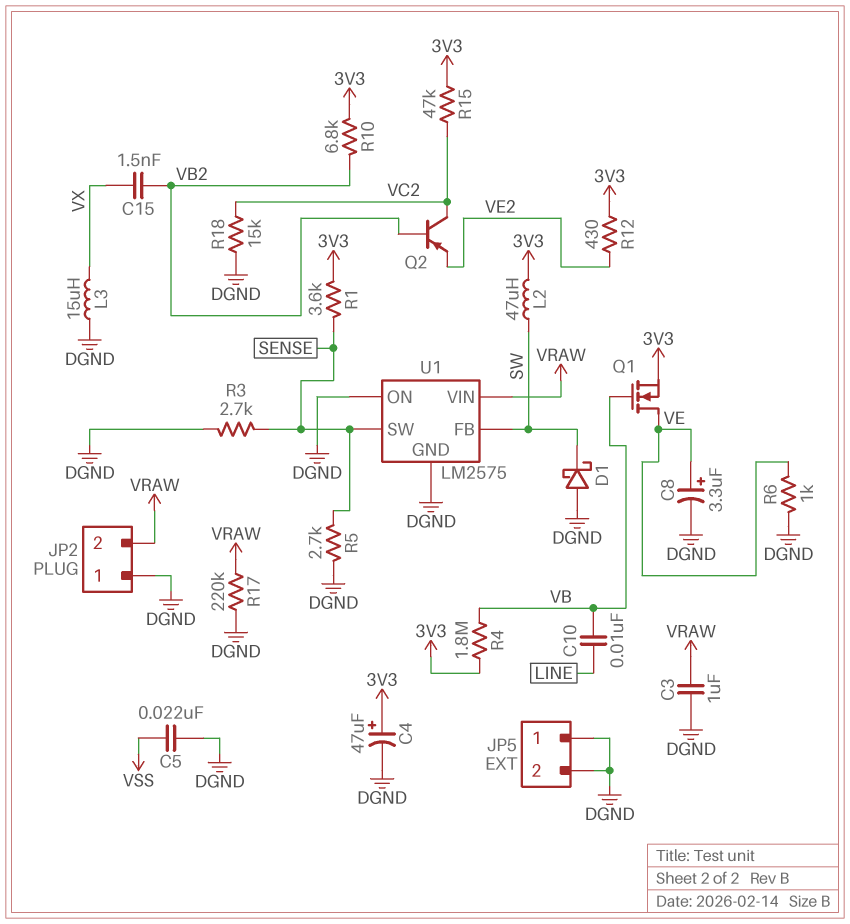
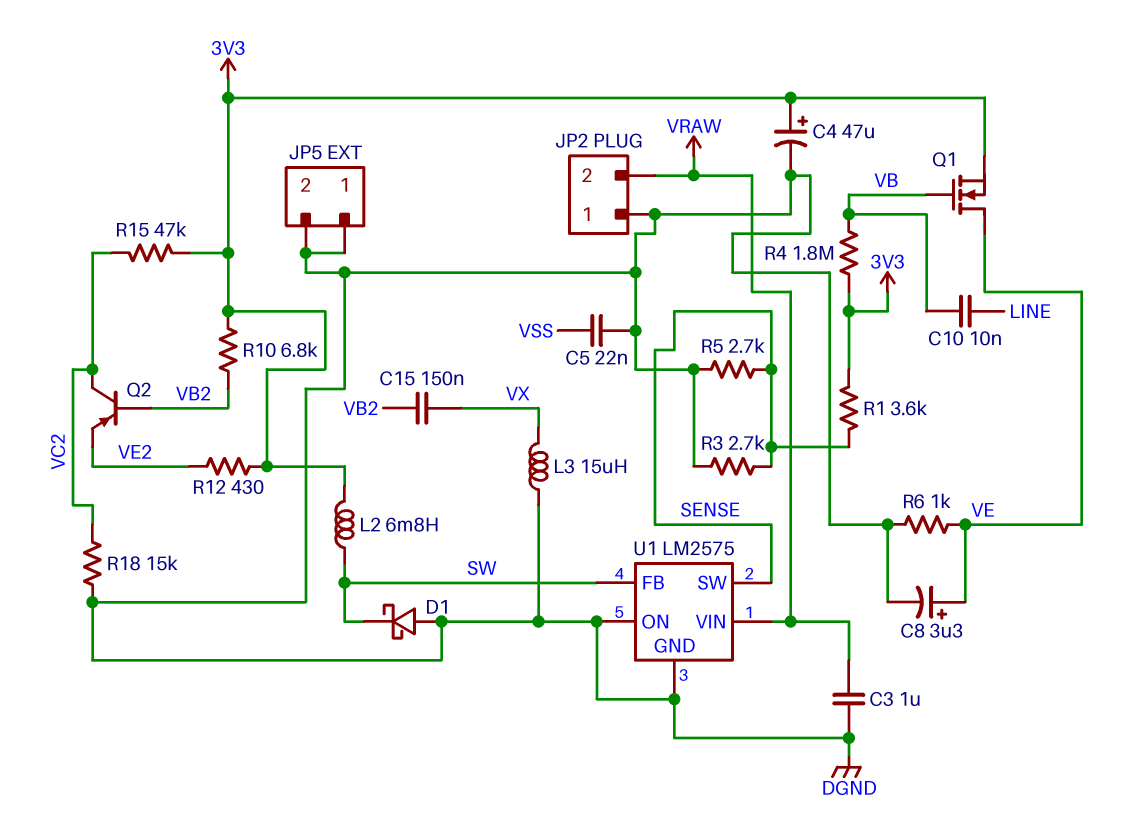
C15: 1.5nF (VB2, VX) -> 150nF (VB2, VX)
L2: 47uH (3V3, SW) -> 6.8mH (3V3, SW)
R17: 220k (DGND, VRAW) -> none

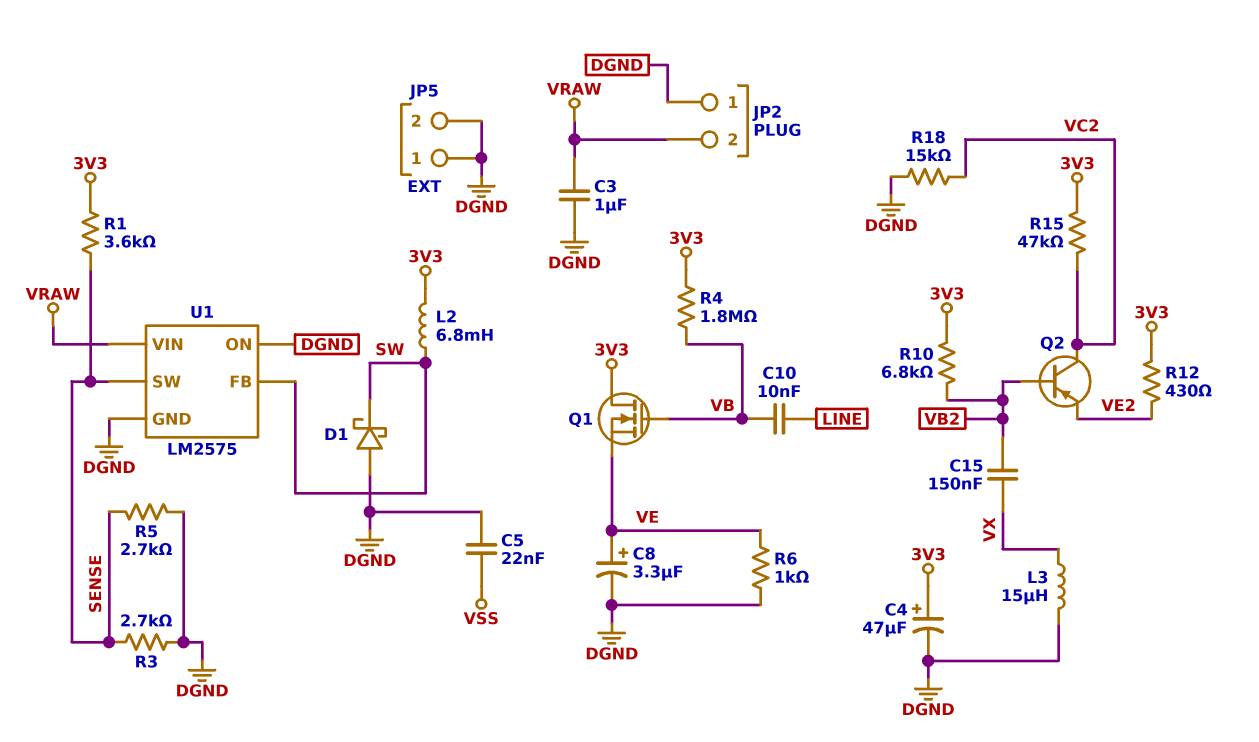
Q1: NMOS (G VB, D VE, S 3V3) -> NMOS (G VB, D 3V3, S VE)

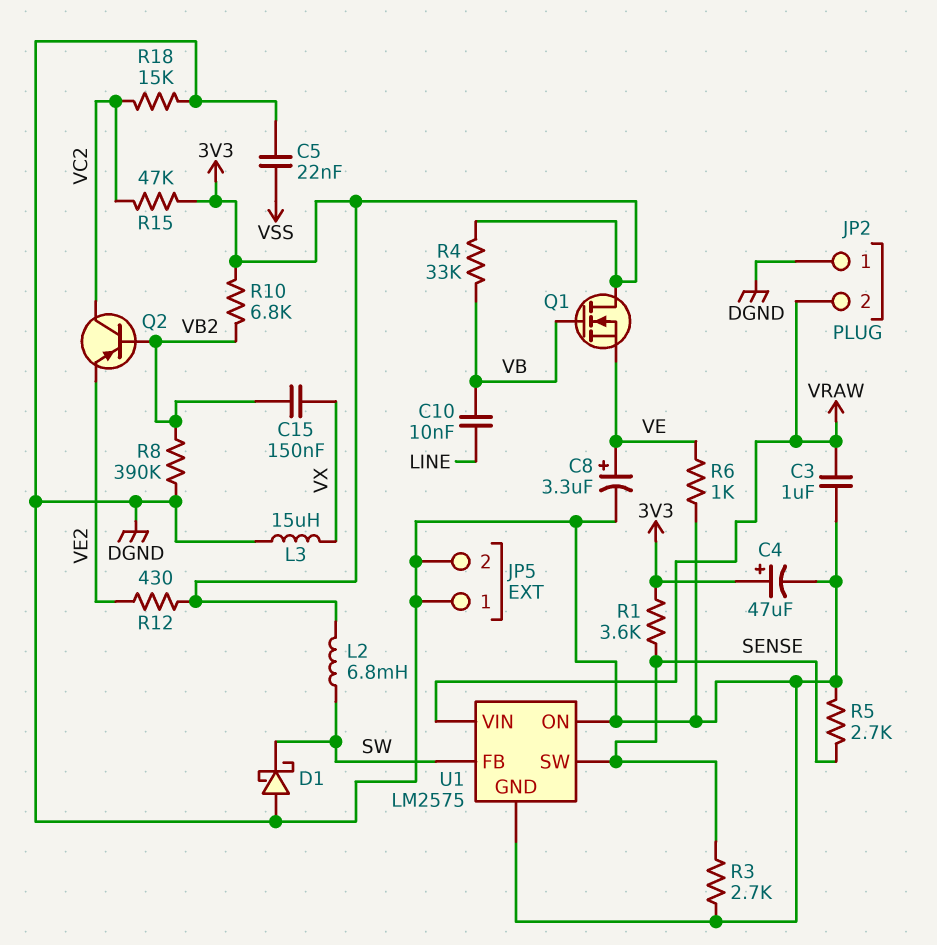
R4: 1.8M (3V3, VB) -> 33k (3V3, VB)
R8: none -> 390k (DGND, VB2)

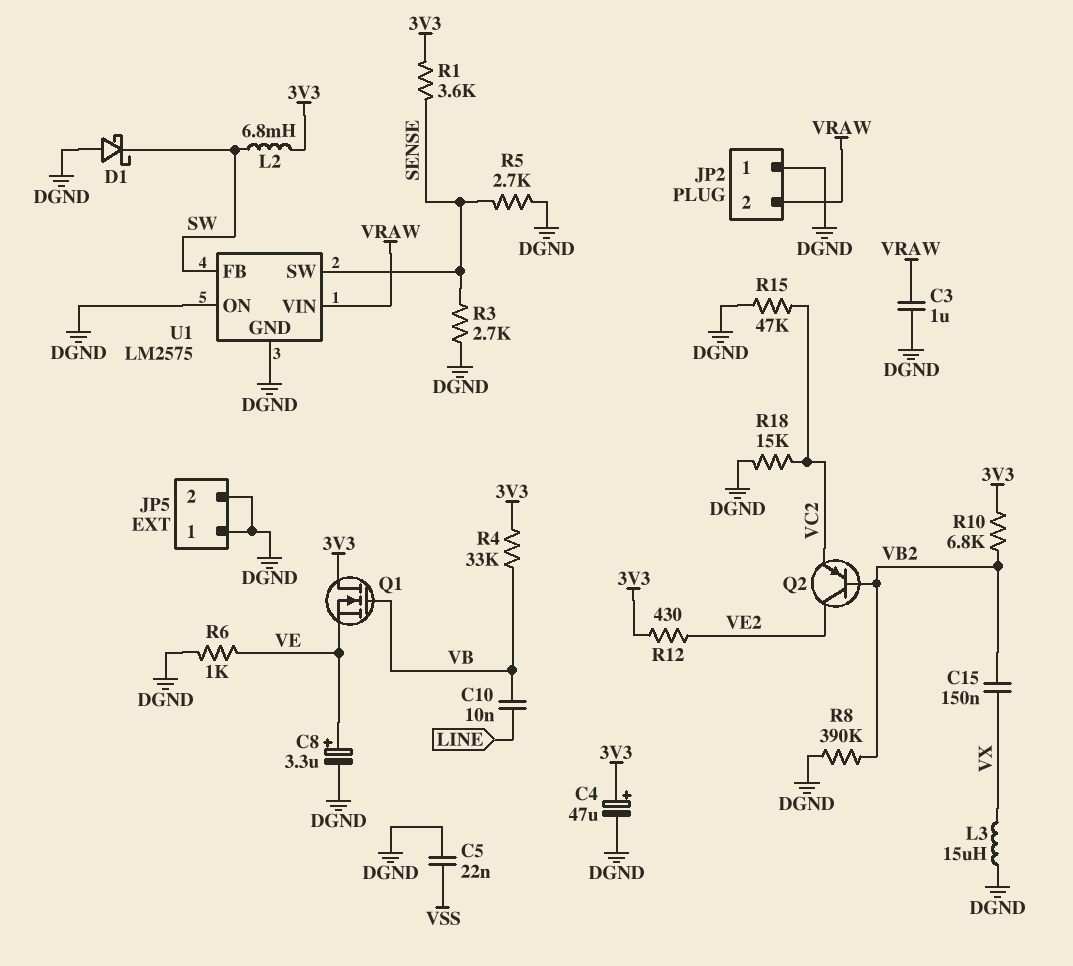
Q2: PNP (B VB2, C VC2, E VE2) -> PNP (B VB2, C VE2, E VC2)
R15: 47k (3V3, VC2) -> 47k (DGND, VC2)

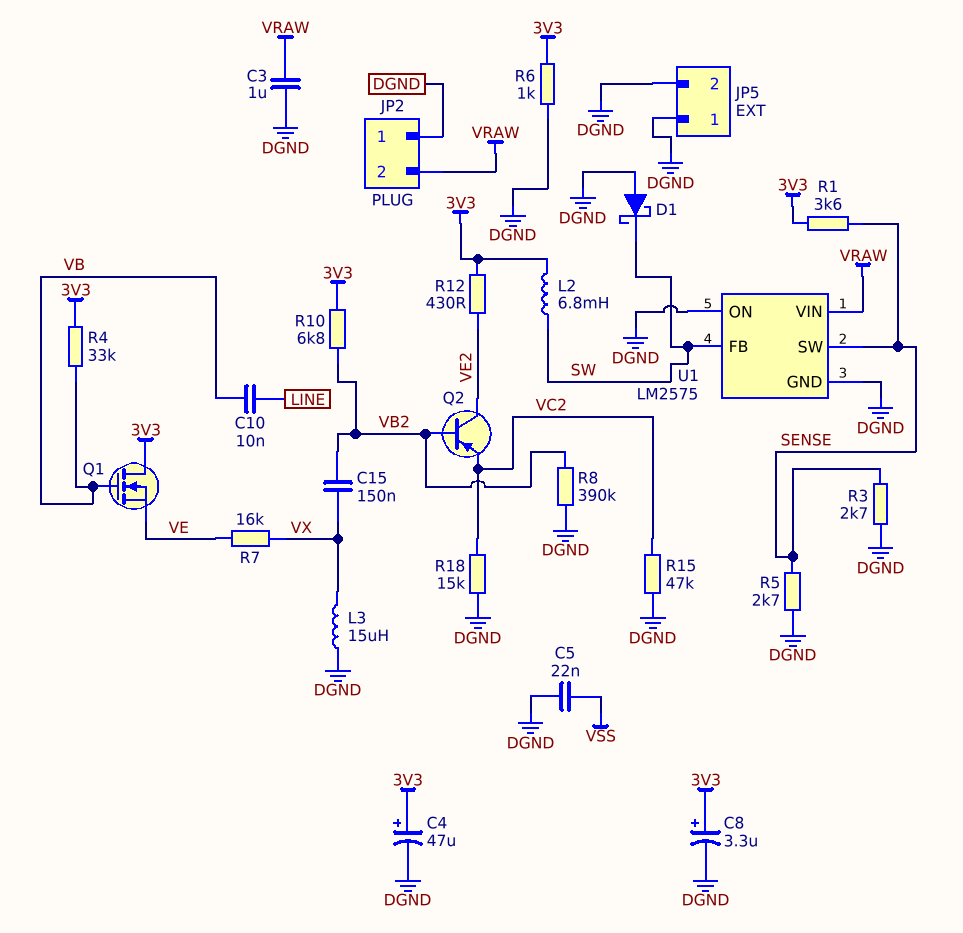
C8: 3.3uF (plus VE, minus DGND) -> 3.3uF (plus 3V3, minus DGND)
R6: 1k (DGND, VE) -> 1k (3V3, DGND)
R7: none -> 16k (VE, VX)

